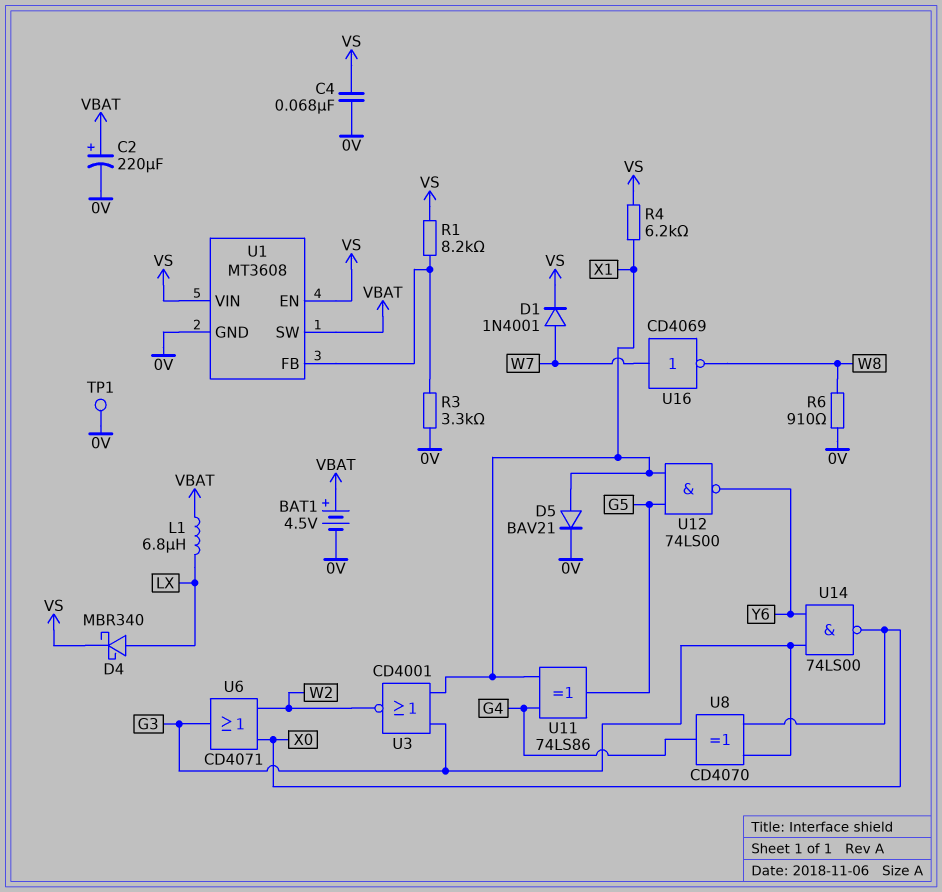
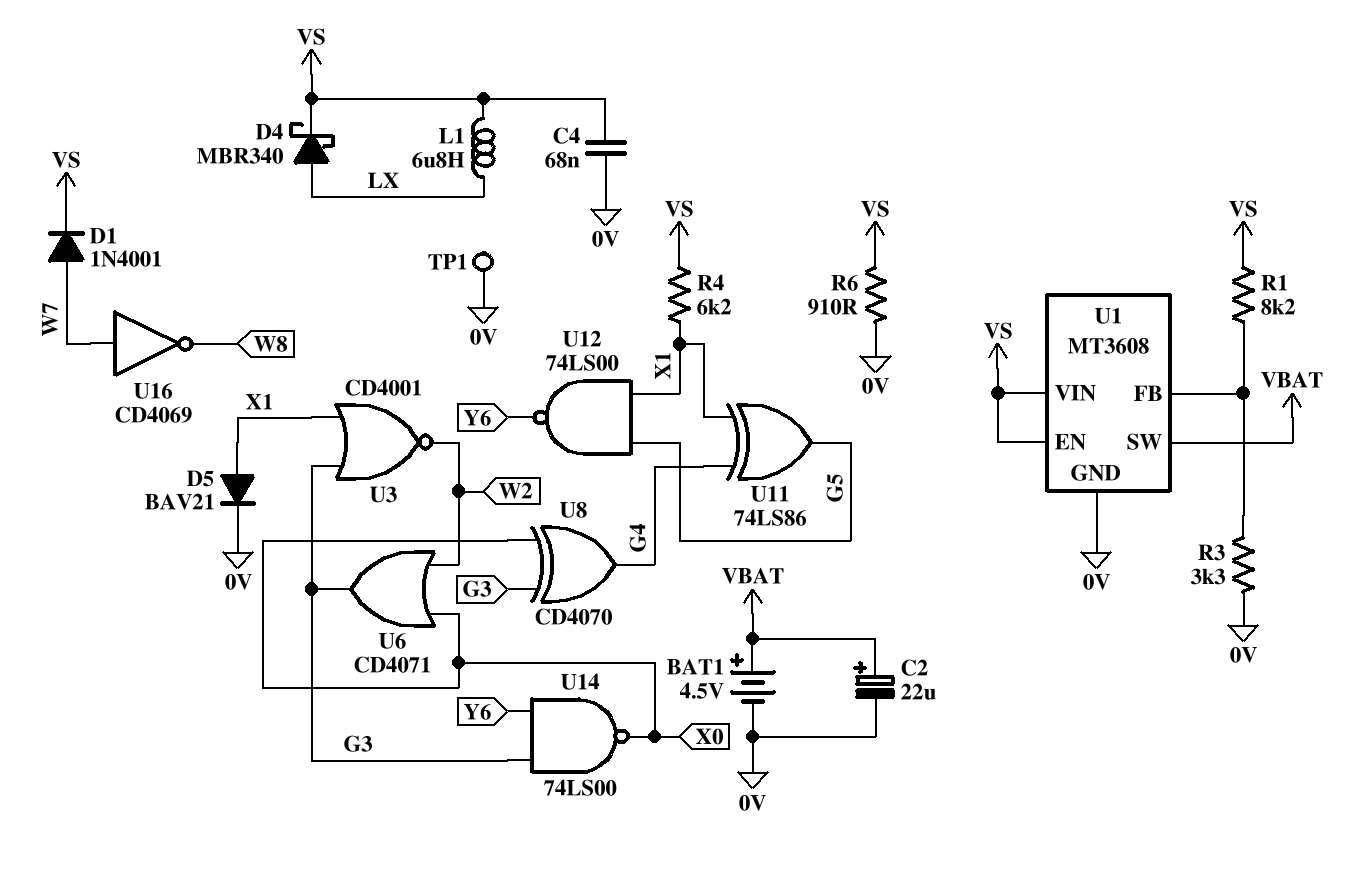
C2: 220uF (plus VBAT, minus 0V) -> 22uF (plus VBAT, minus 0V)
L1: 6.8uH (LX, VBAT) -> 6.8uH (LX, VS)
R6: 910 (0V, W8) -> 910 (0V, VS)

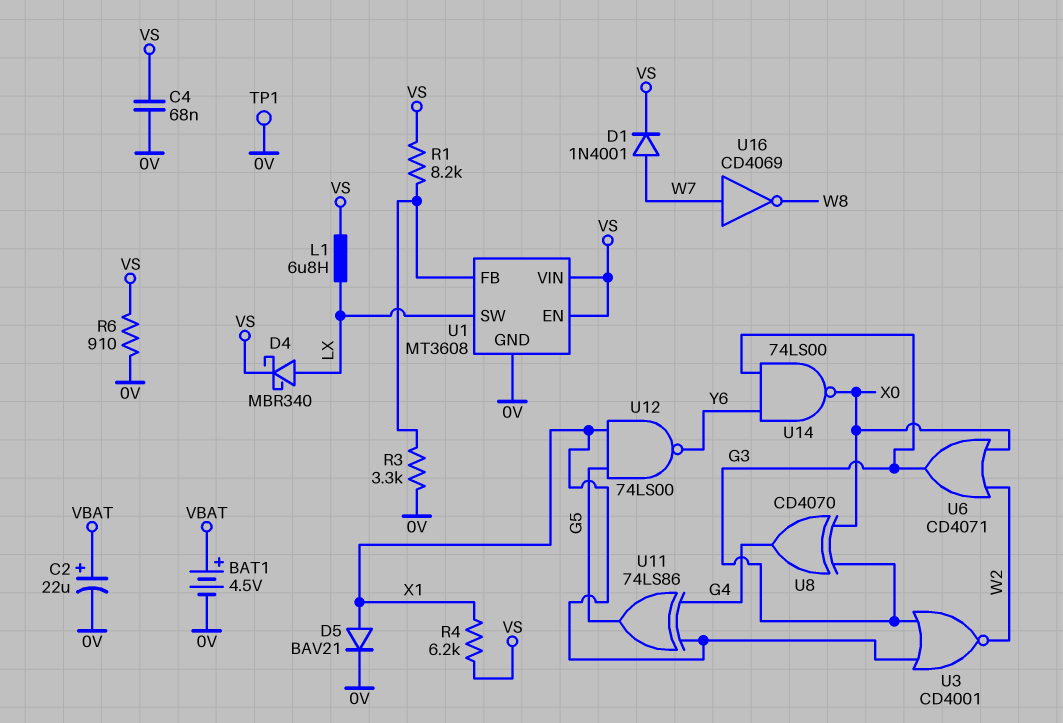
U1 pin SW: VBAT -> LX

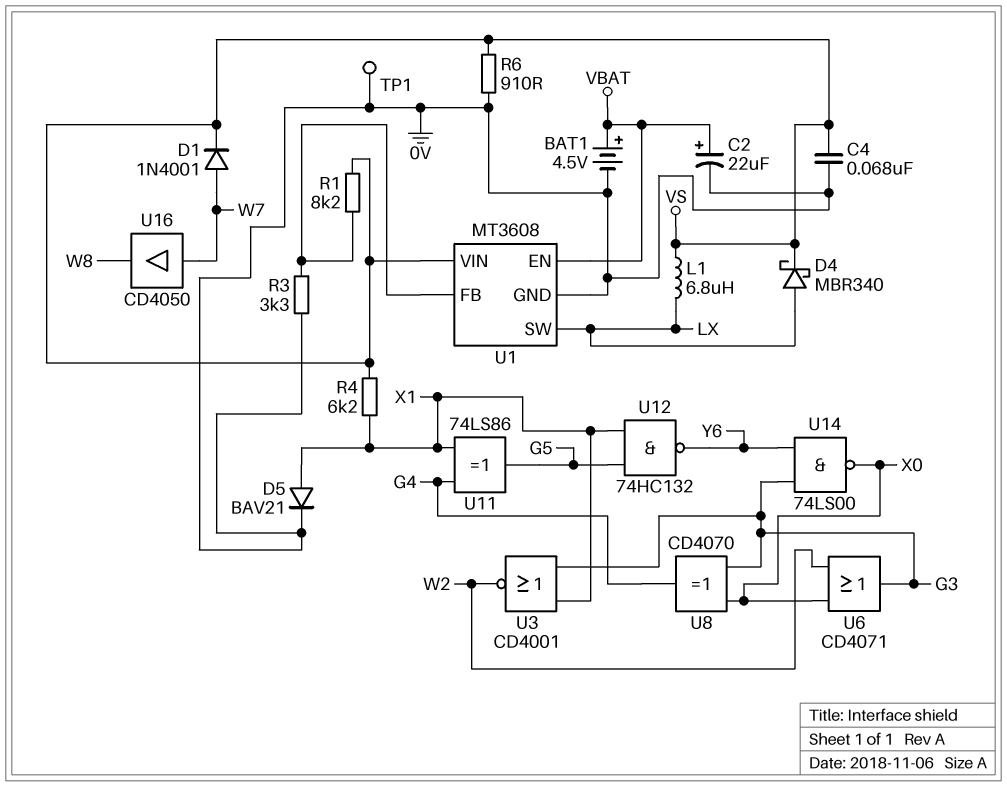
U1 pin EN: VS -> VBAT
U12: NAND 74LS00 (in G5, in X1, out Y6) -> NAND 74HC132 (in G5, in X1, out Y6)
U16: NOT CD4069 (in W7, out W8) -> buffer CD4050 (in W7, out W8)

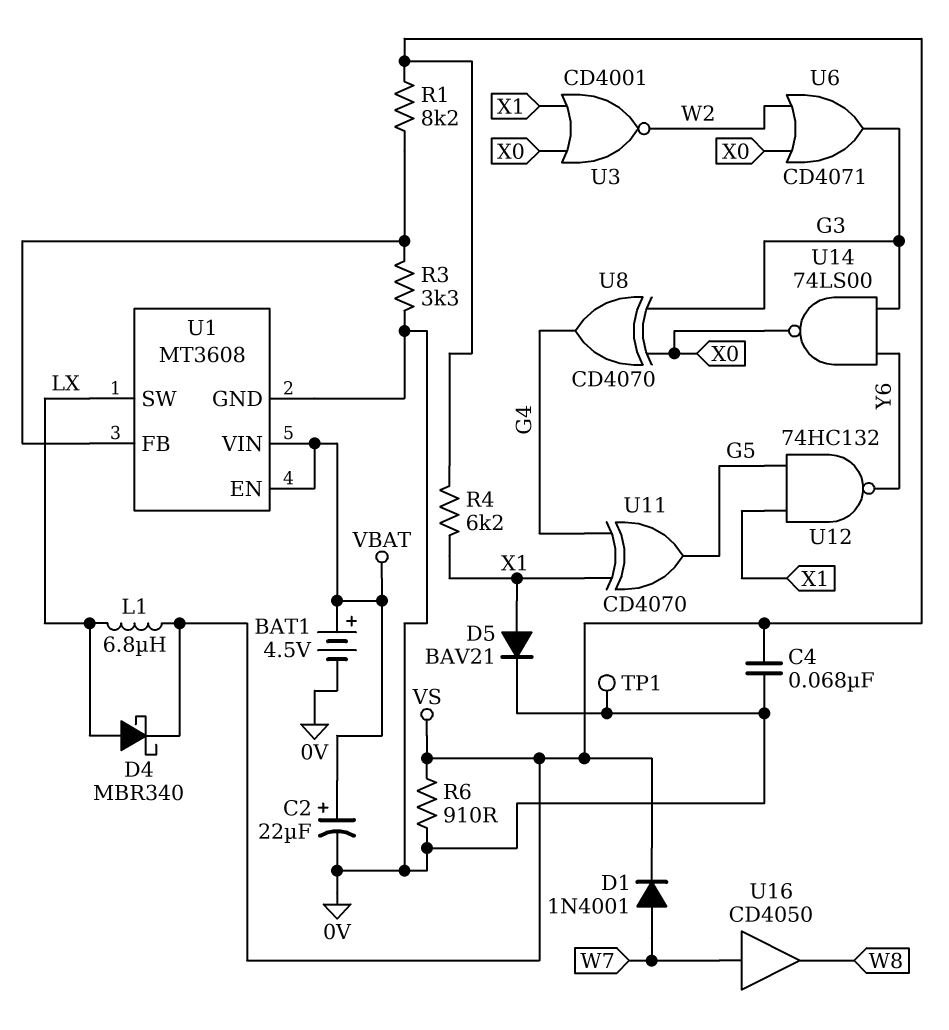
U1 pin VIN: VS -> VBAT
U3: NOR CD4001 (in G3, in X1, out W2) -> NOR CD4001 (in X0, in X1, out W2)
U11: XOR 74LS86 (in G4, in X1, out G5) -> XOR CD4070 (in G4, in X1, out G5)

